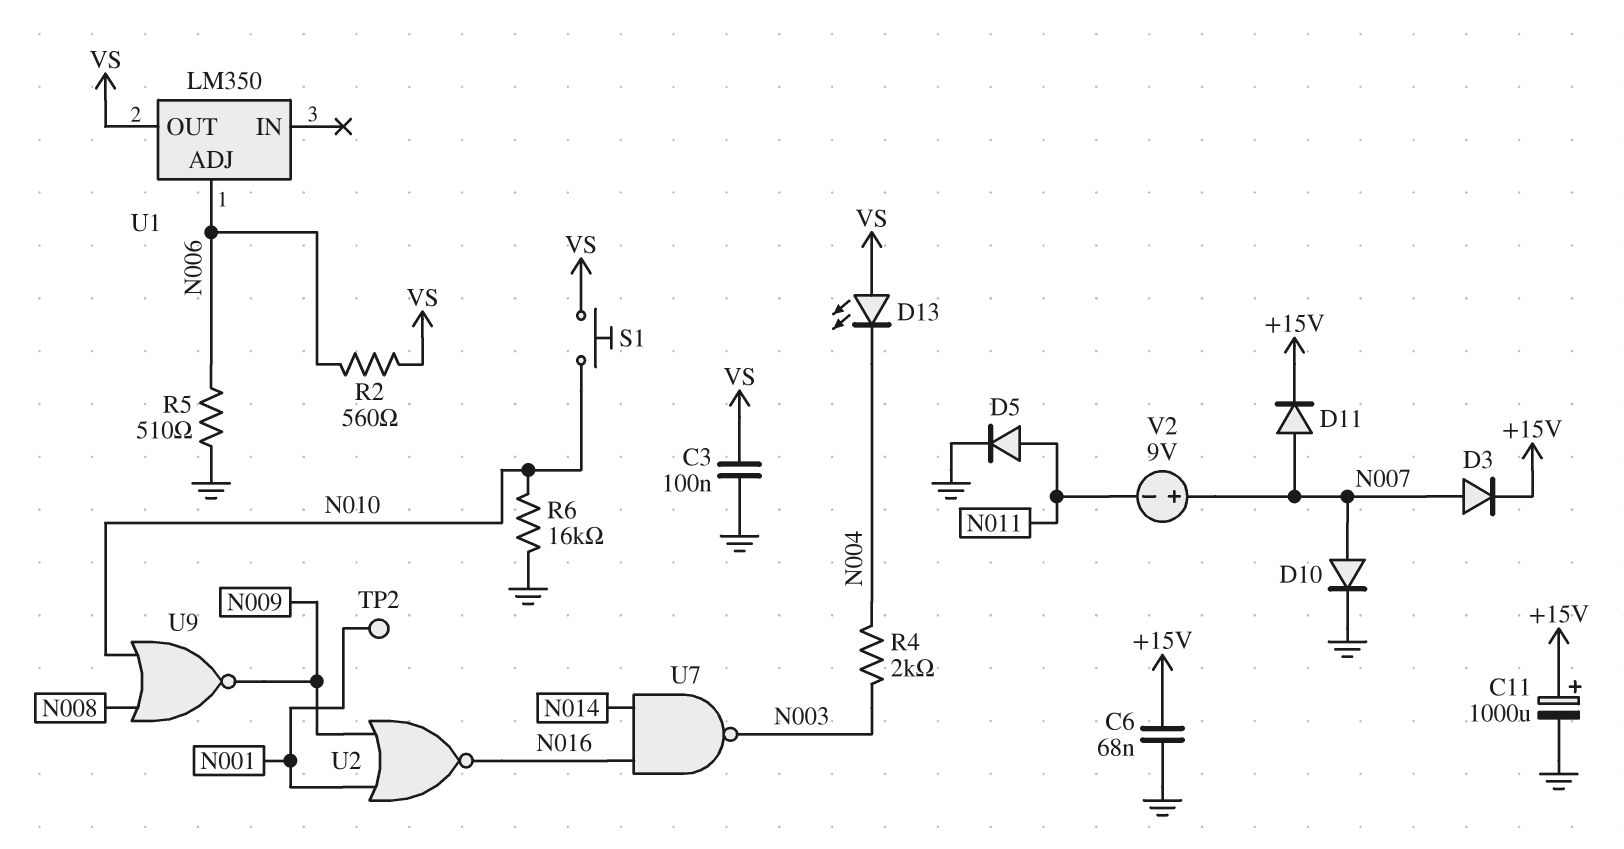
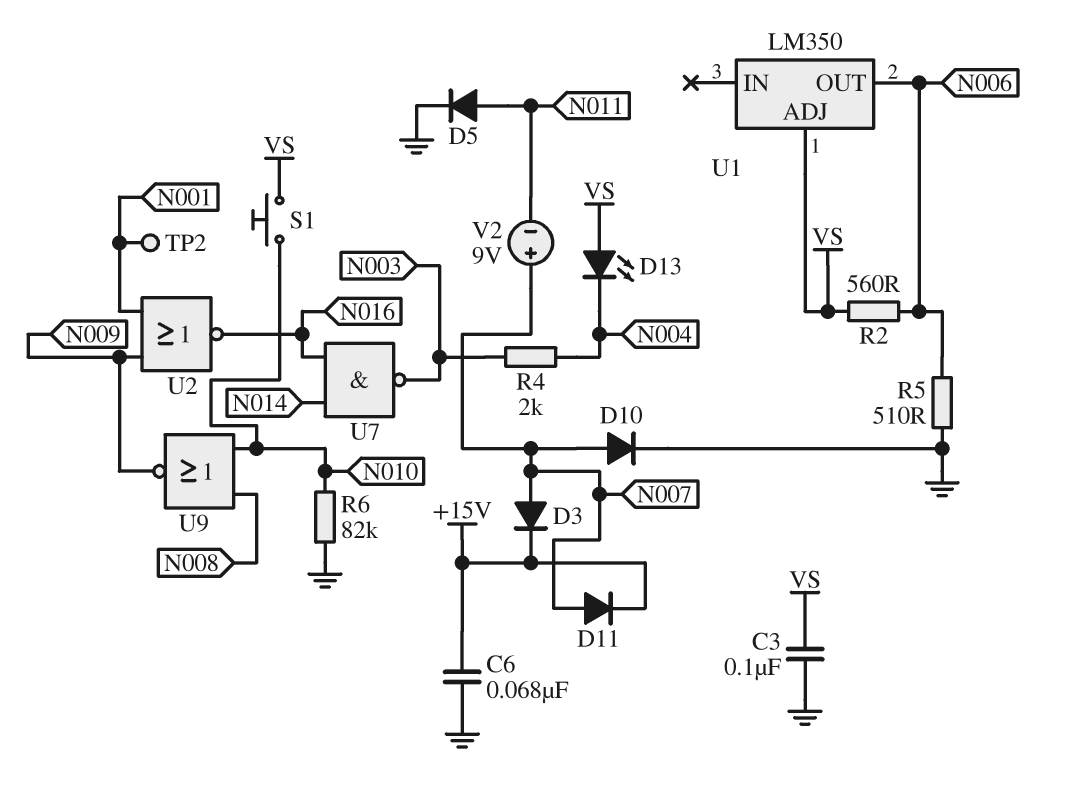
C11: 1000uF (plus +15V, minus GND) -> none
R6: 16k (GND, N010) -> 82k (GND, N010)
U1 pin ADJ: N006 -> VS
U1 pin OUT: VS -> N006

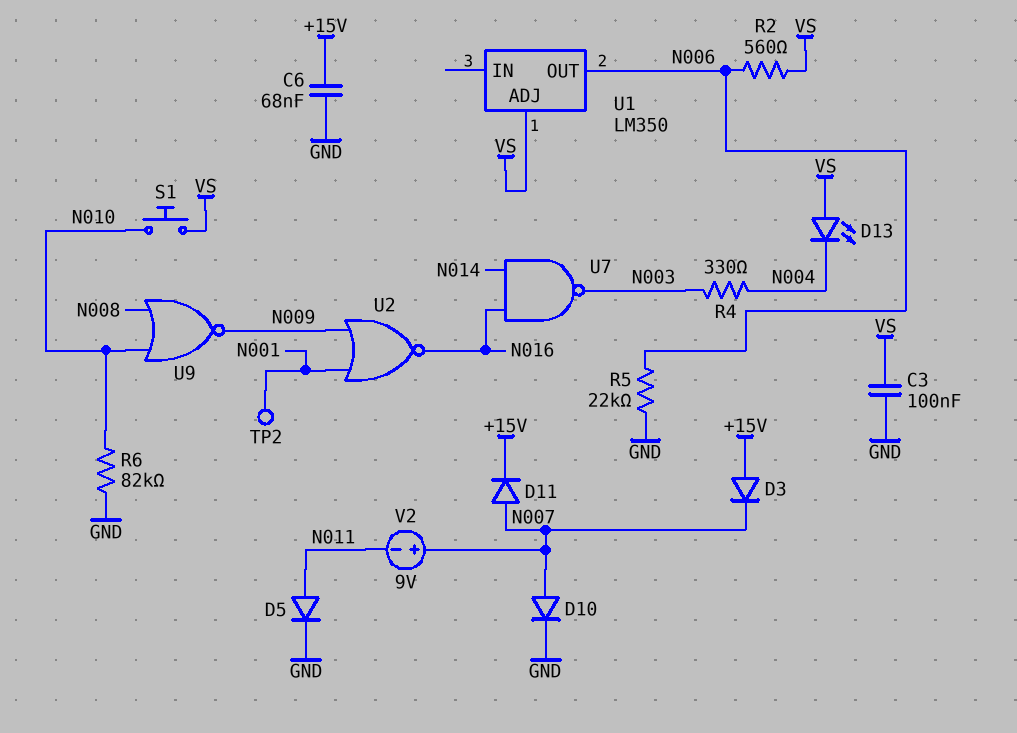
D3: diode (A N007, K +15V) -> diode (A +15V, K N007)
R4: 2k (N003, N004) -> 330 (N003, N004)
R5: 510 (GND, N006) -> 22k (GND, N006)

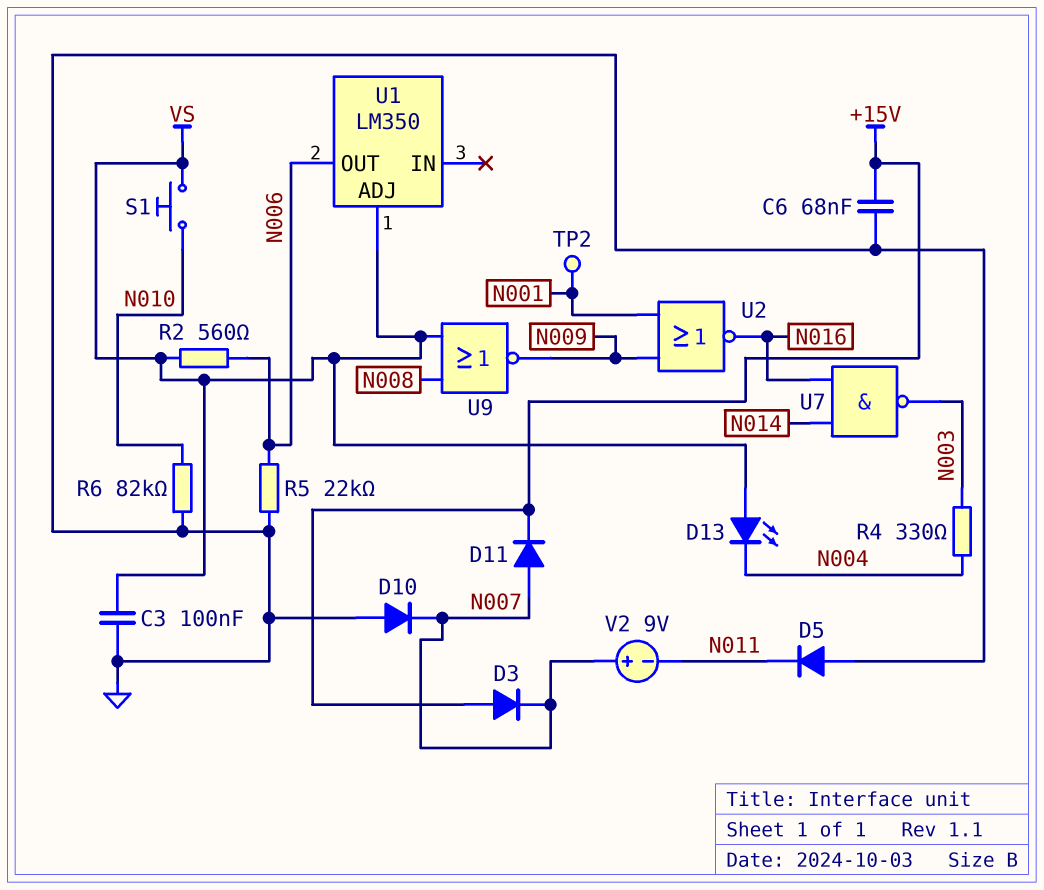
D5: diode (A N011, K GND) -> diode (A GND, K N011)
D10: diode (A N007, K GND) -> diode (A GND, K N007)
U9: NOR (in N008, in N010, out N009) -> NOR (in N008, in VS, out N009)

